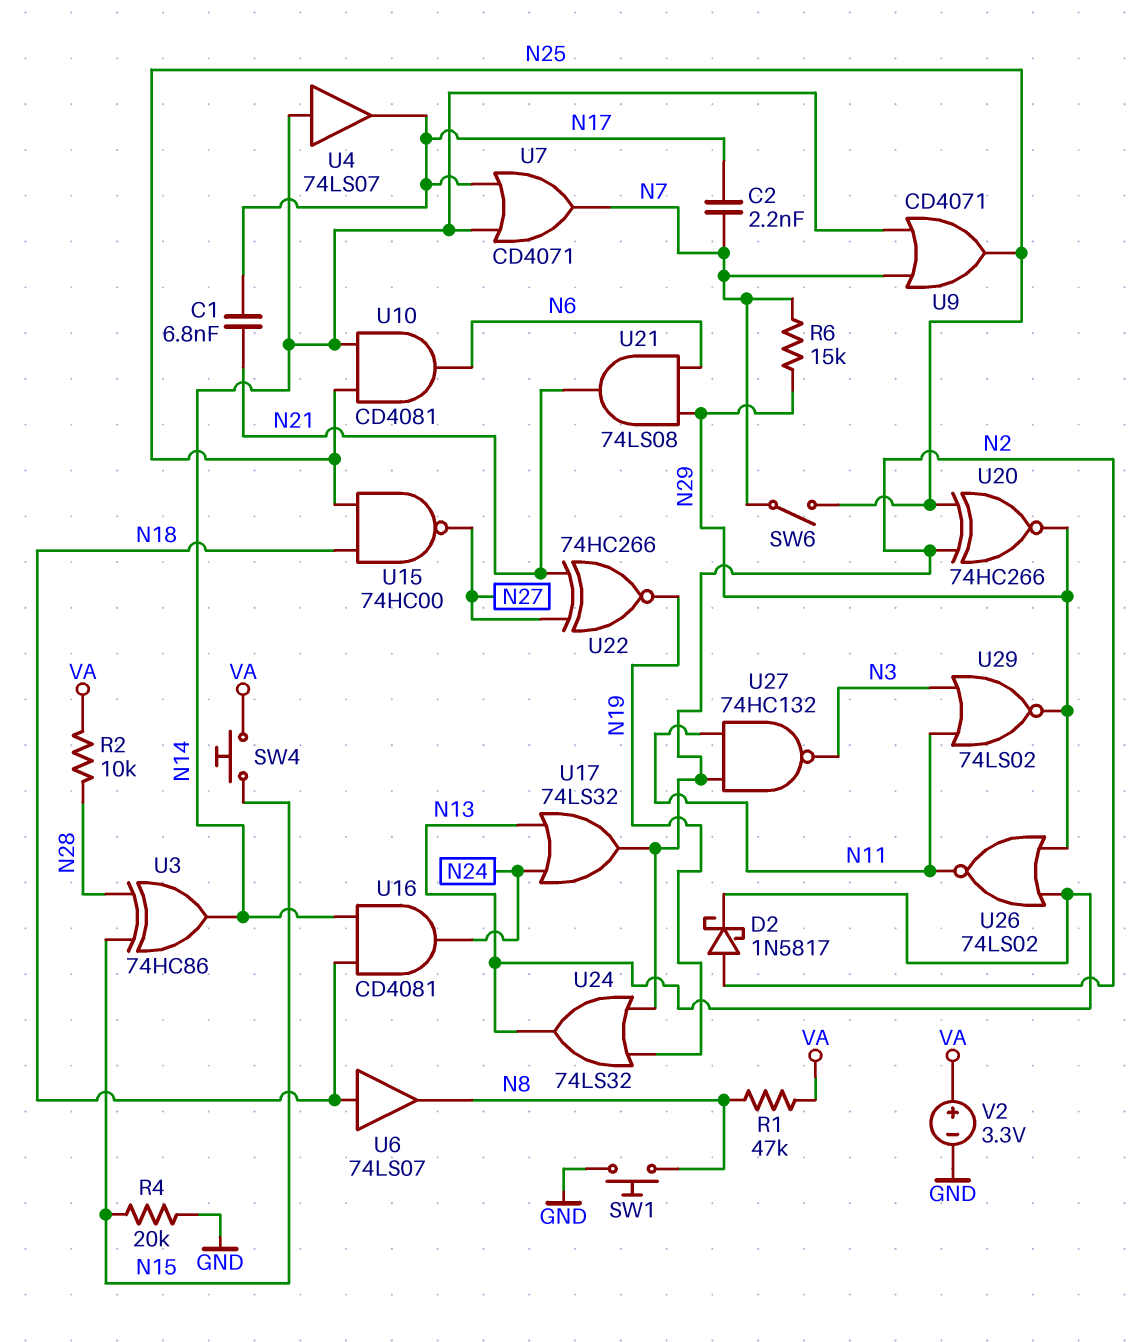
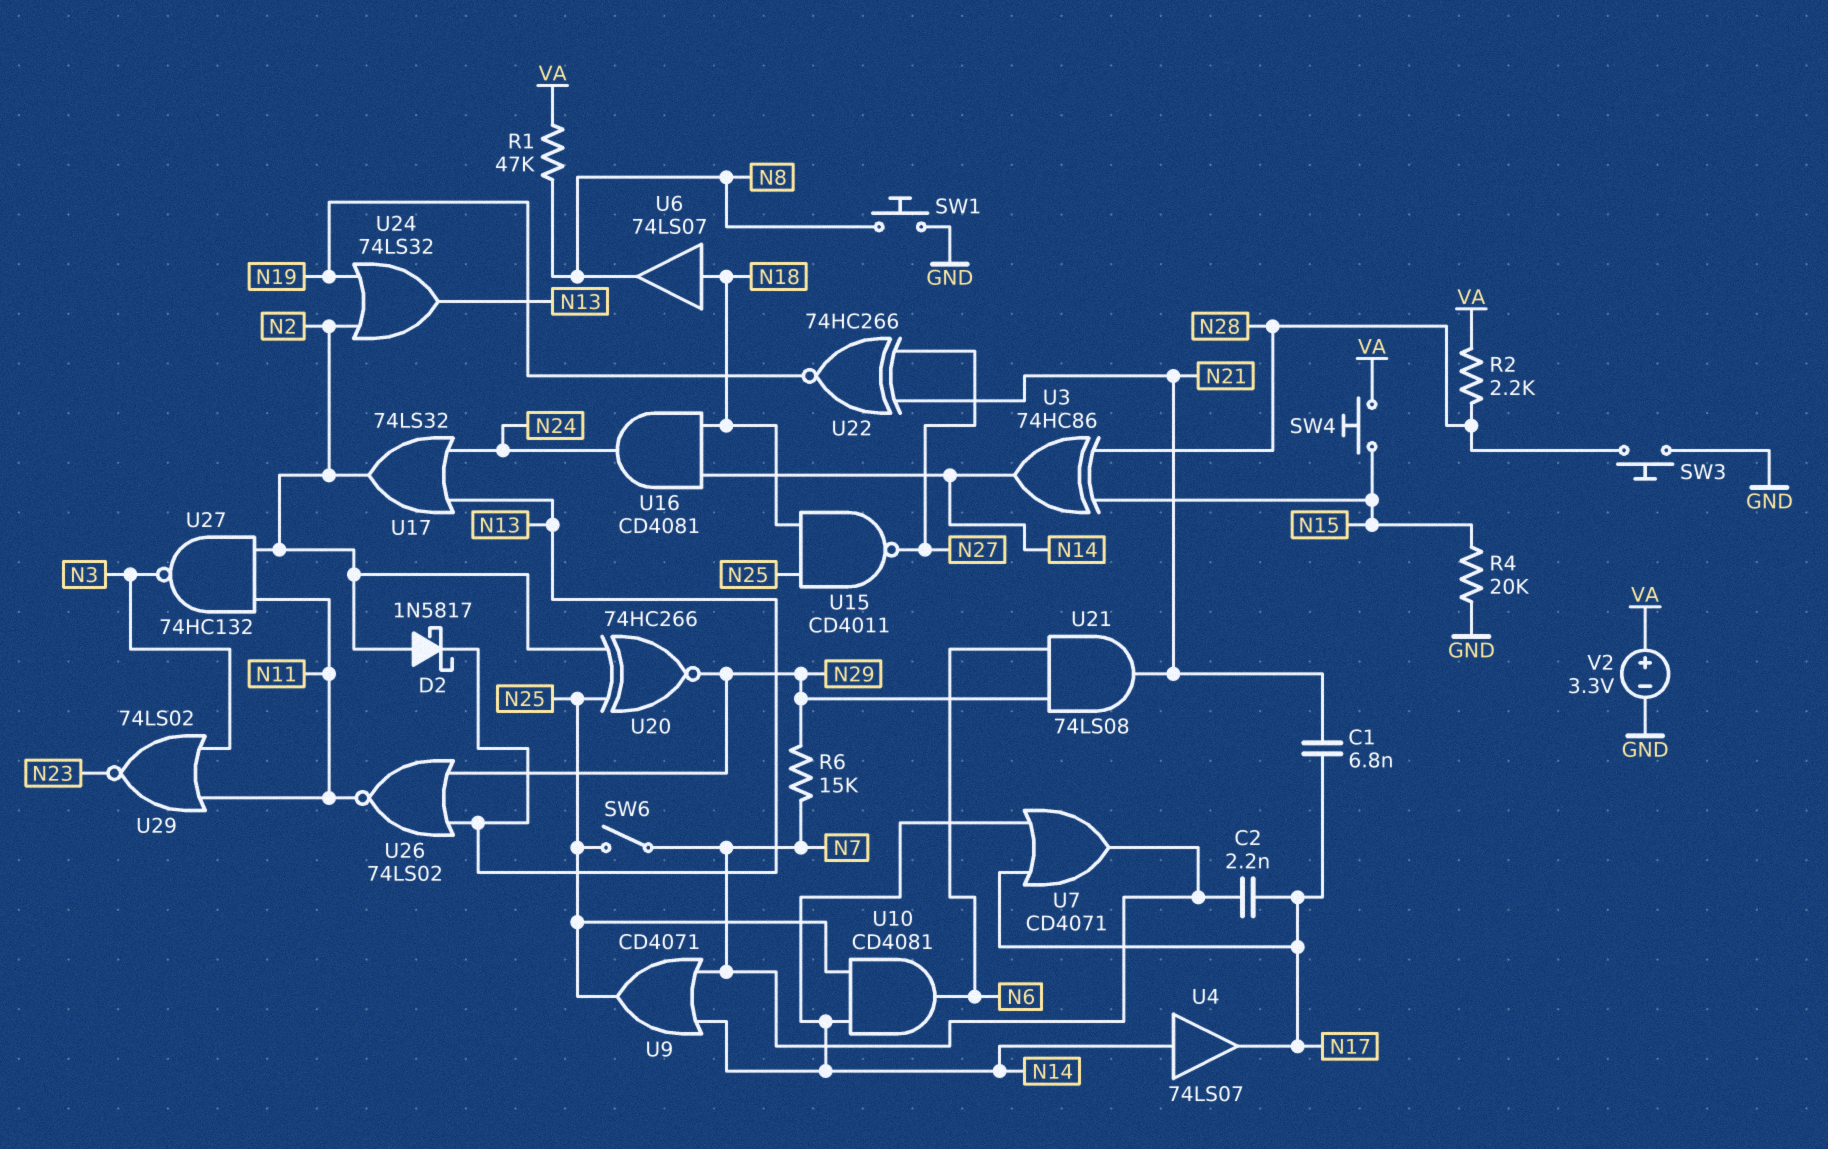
R2: 10k (N28, VA) -> 2.2k (N28, VA)
SW3: none -> button (GND, N28)
U15: NAND 74HC00 (in N18, in N25, out N27) -> NAND CD4011 (in N18, in N25, out N27)
U29: NOR 74LS02 (in N3, in N11, out N29) -> NOR 74LS02 (in N3, in N11, out N23)

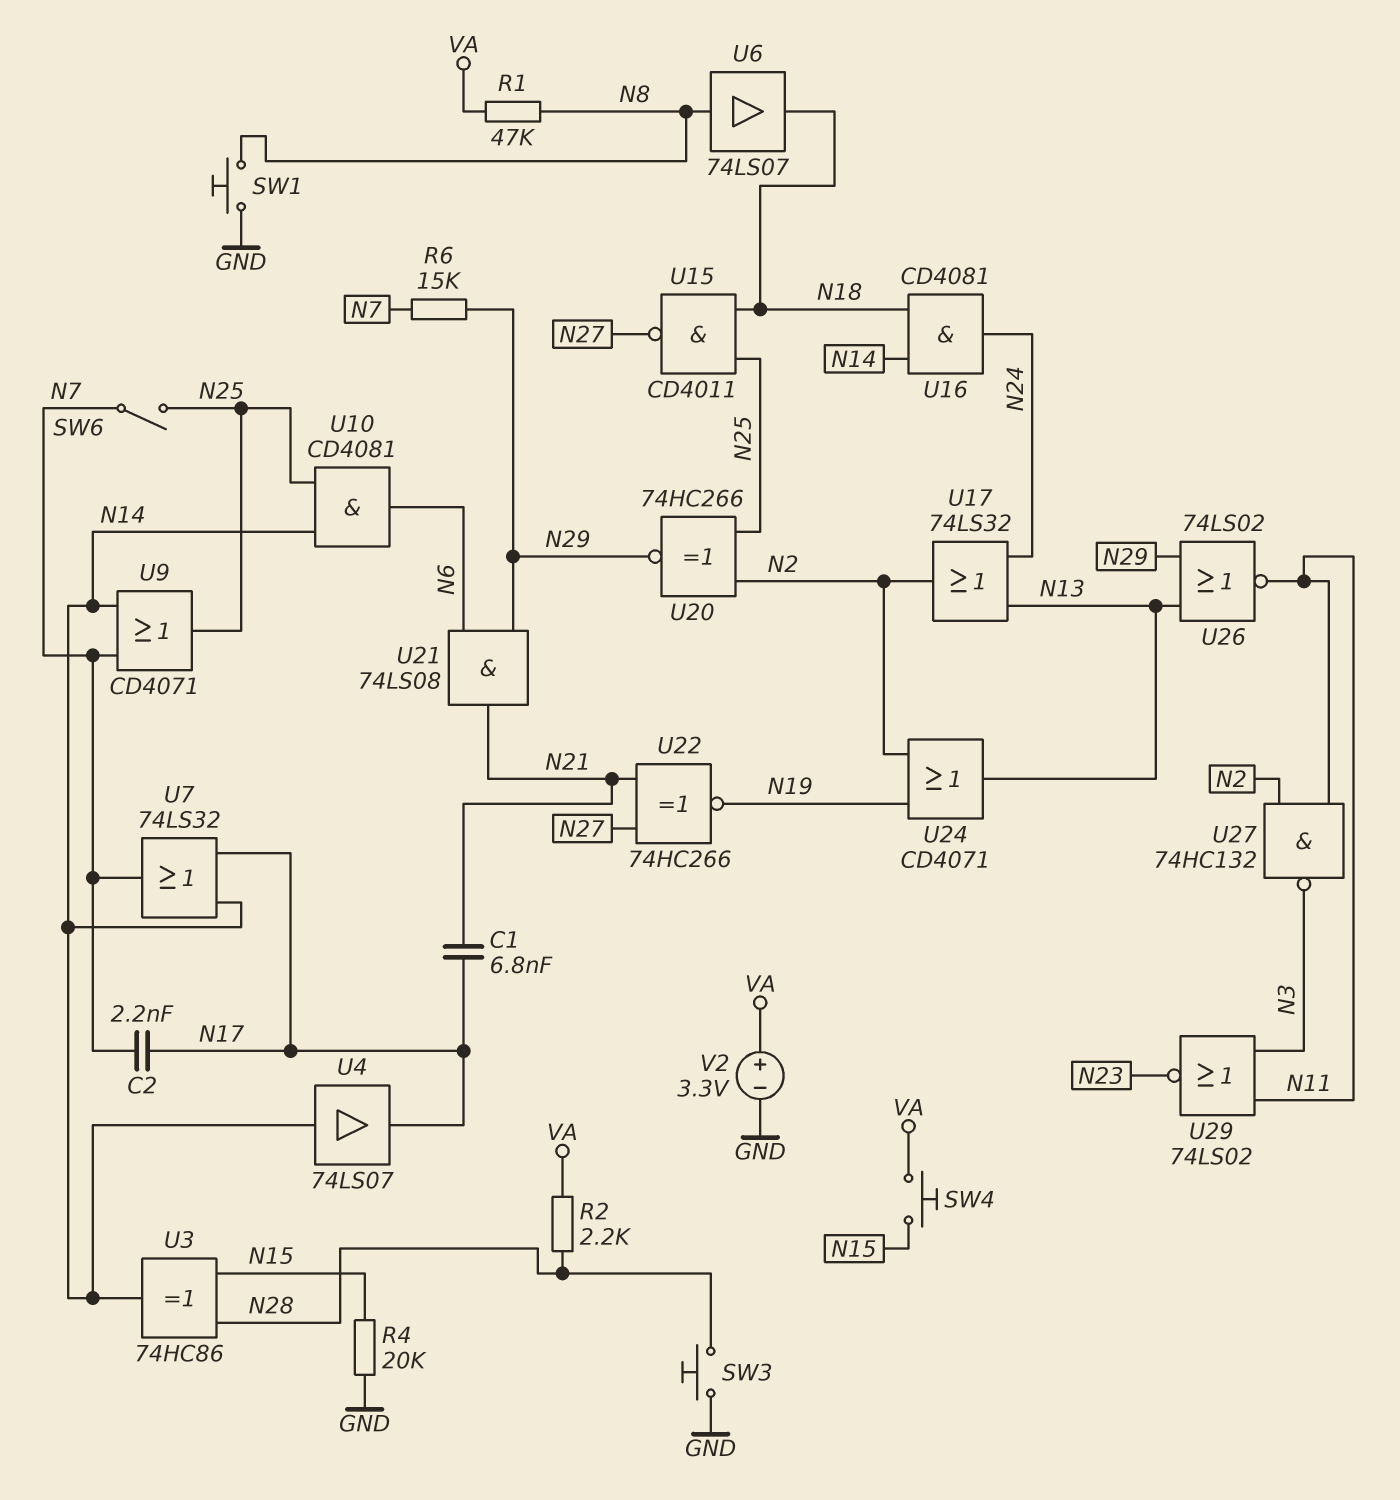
D2: schottky 1N5817 (A N2, K N13) -> none
U6: buffer 74LS07 (in N18, out N8) -> buffer 74LS07 (in N8, out N18)
U7: OR CD4071 (in N14, in N17, out N7) -> OR 74LS32 (in N14, in N17, out N7)
U24: OR 74LS32 (in N2, in N19, out N13) -> OR CD4071 (in N2, in N19, out N13)

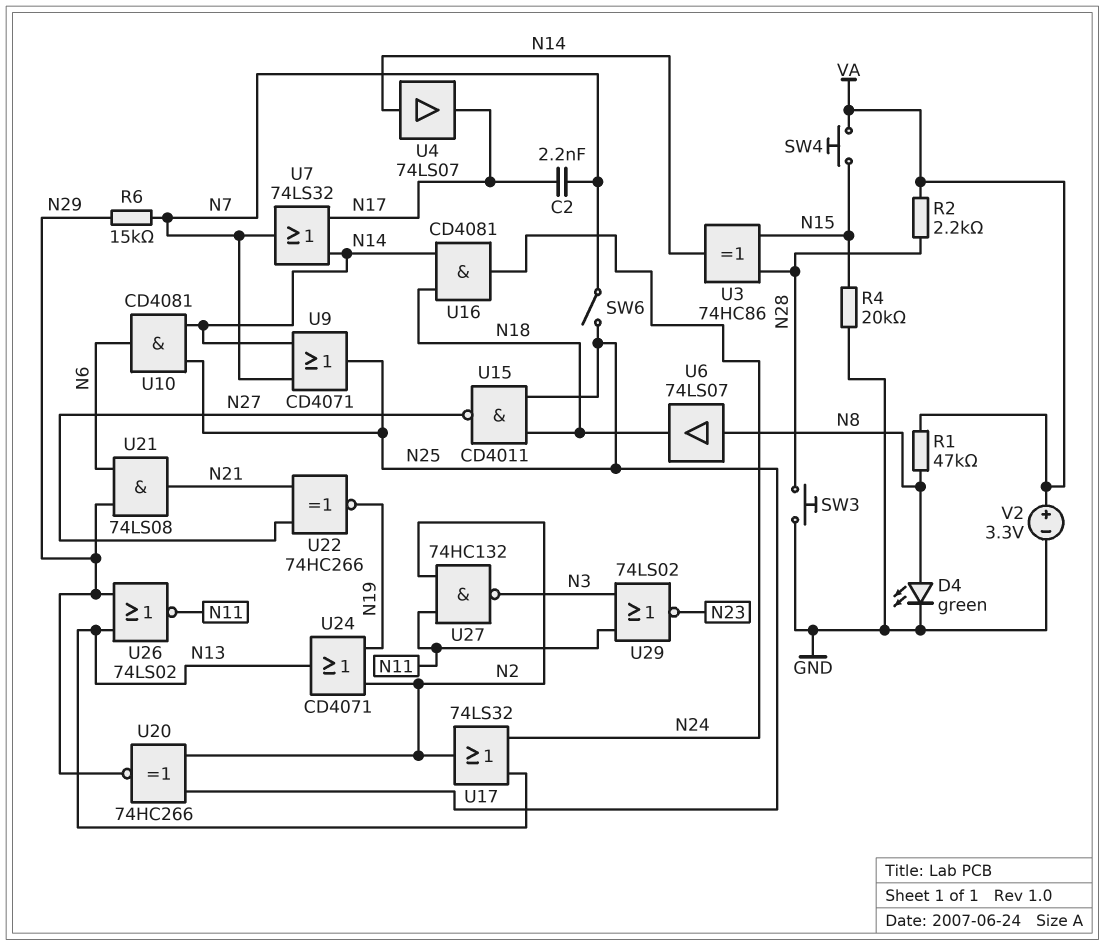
C1: 6.8nF (N17, N21) -> none
D4: none -> LED green (A N8, K GND)
SW1: button (GND, N8) -> none

